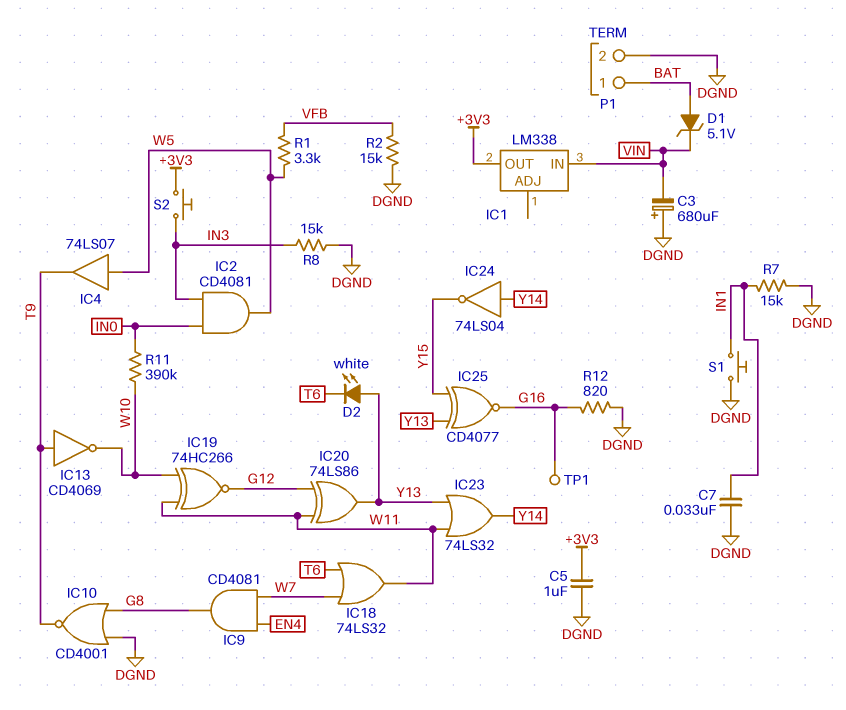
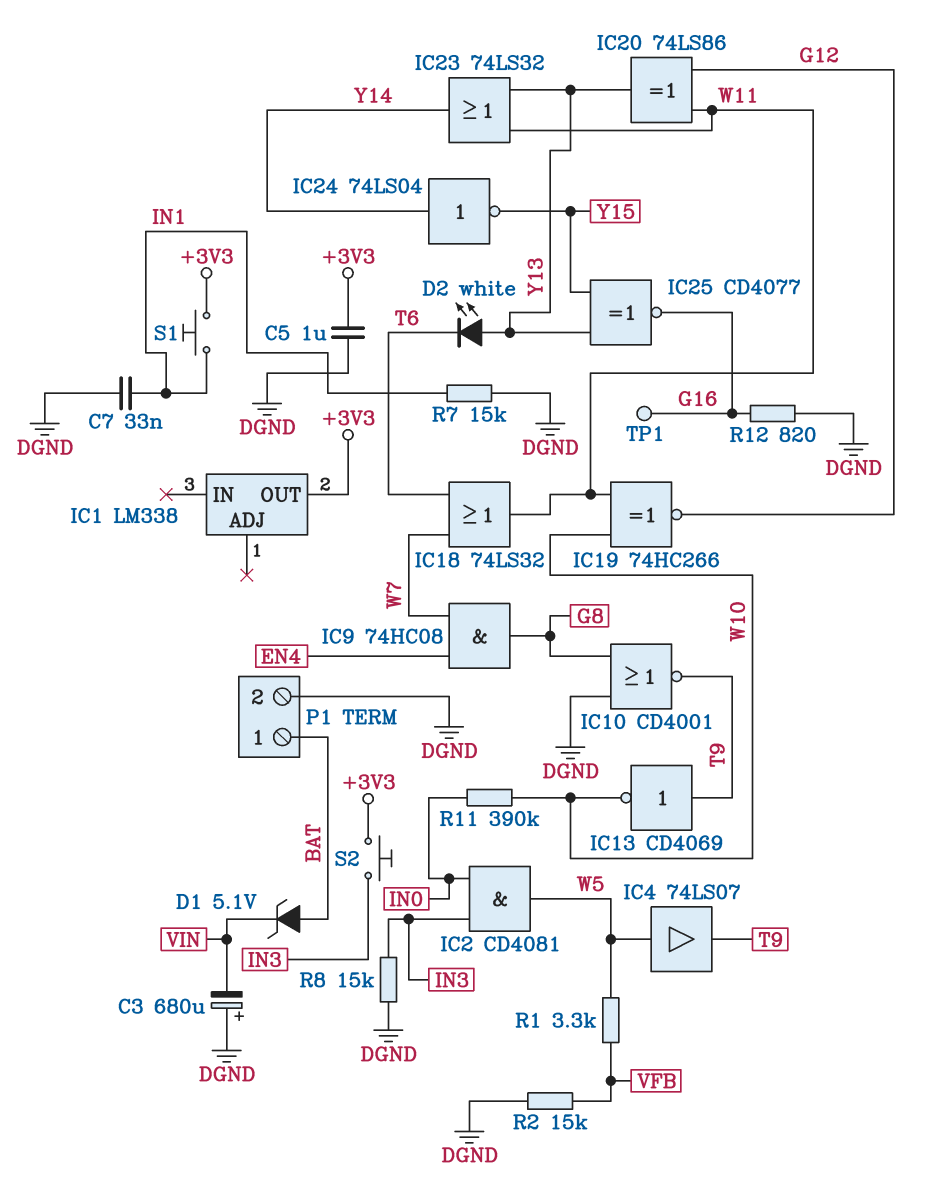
IC1 pin IN: VIN -> none
IC9: AND CD4081 (in EN4, in W7, out G8) -> AND 74HC08 (in EN4, in W7, out G8)
S1: button (DGND, IN1) -> button (+3V3, IN1)

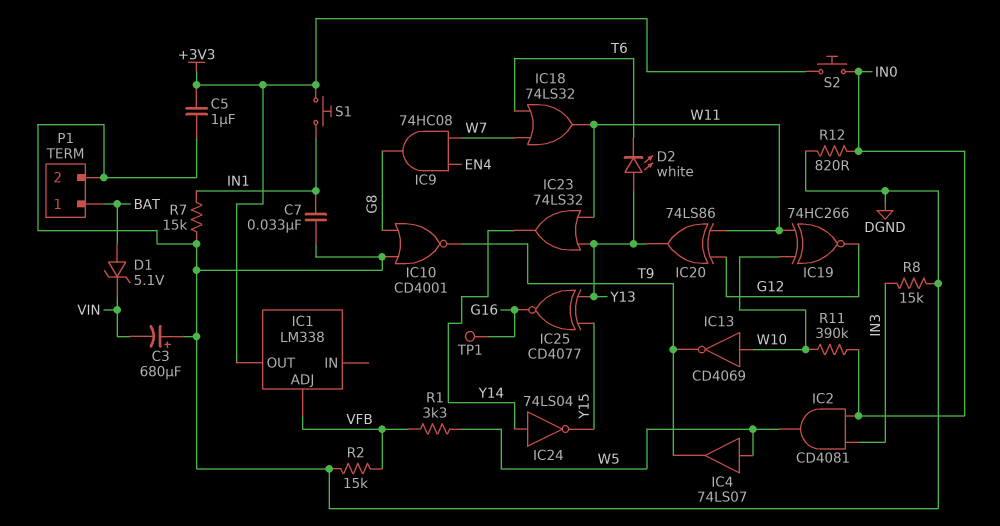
IC1 pin ADJ: none -> VFB
IC13: NOT CD4069 (in T9, out W10) -> NOT CD4069 (in W10, out T9)
R12: 820 (DGND, G16) -> 820 (DGND, IN0)
S2: button (+3V3, IN3) -> button (+3V3, IN0)

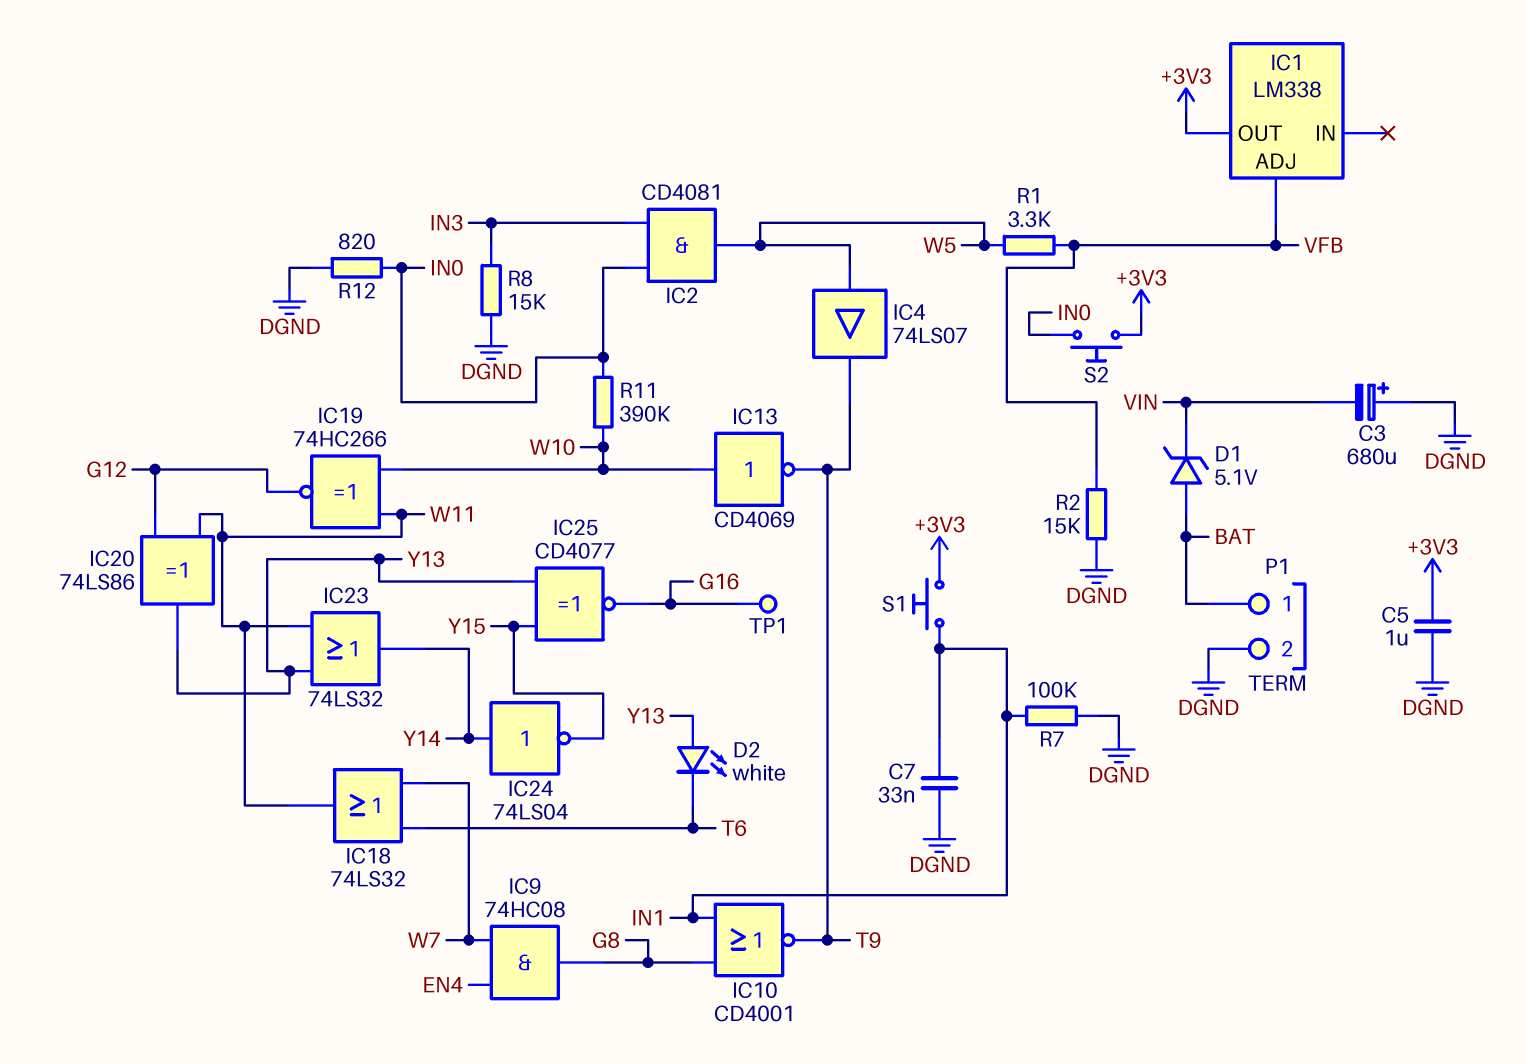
IC10: NOR CD4001 (in DGND, in G8, out T9) -> NOR CD4001 (in G8, in IN1, out T9)
R7: 15k (DGND, IN1) -> 100k (DGND, IN1)

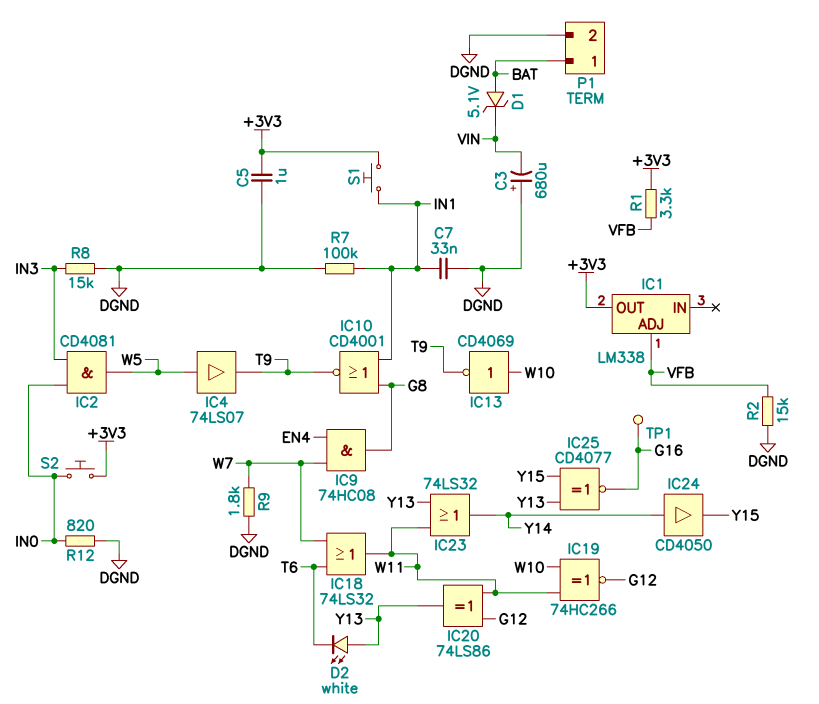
IC24: NOT 74LS04 (in Y14, out Y15) -> buffer CD4050 (in Y14, out Y15)
R1: 3.3k (VFB, W5) -> 3.3k (+3V3, VFB)
R9: none -> 1.8k (DGND, W7)
R11: 390k (IN0, W10) -> none

